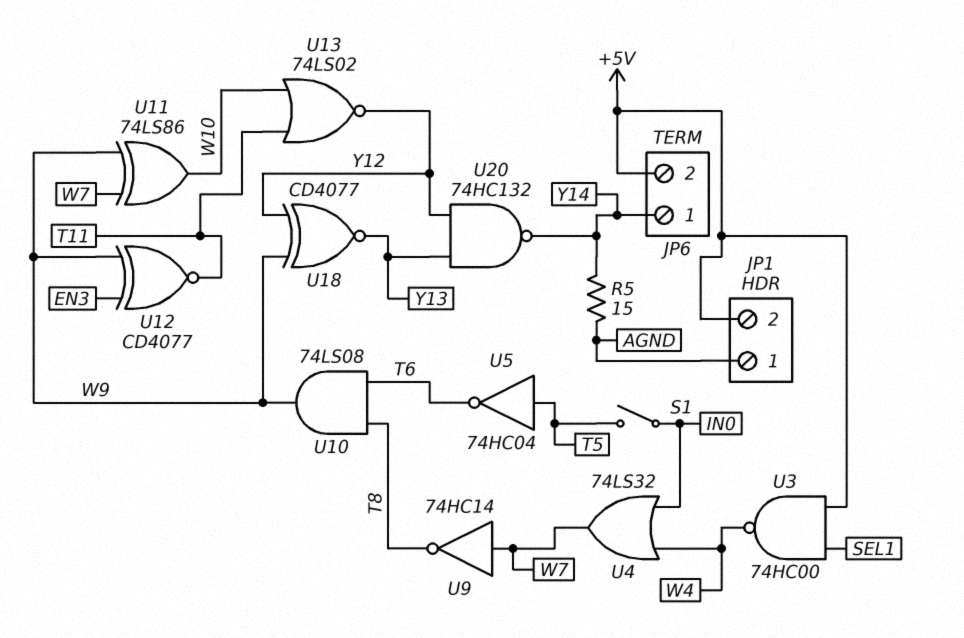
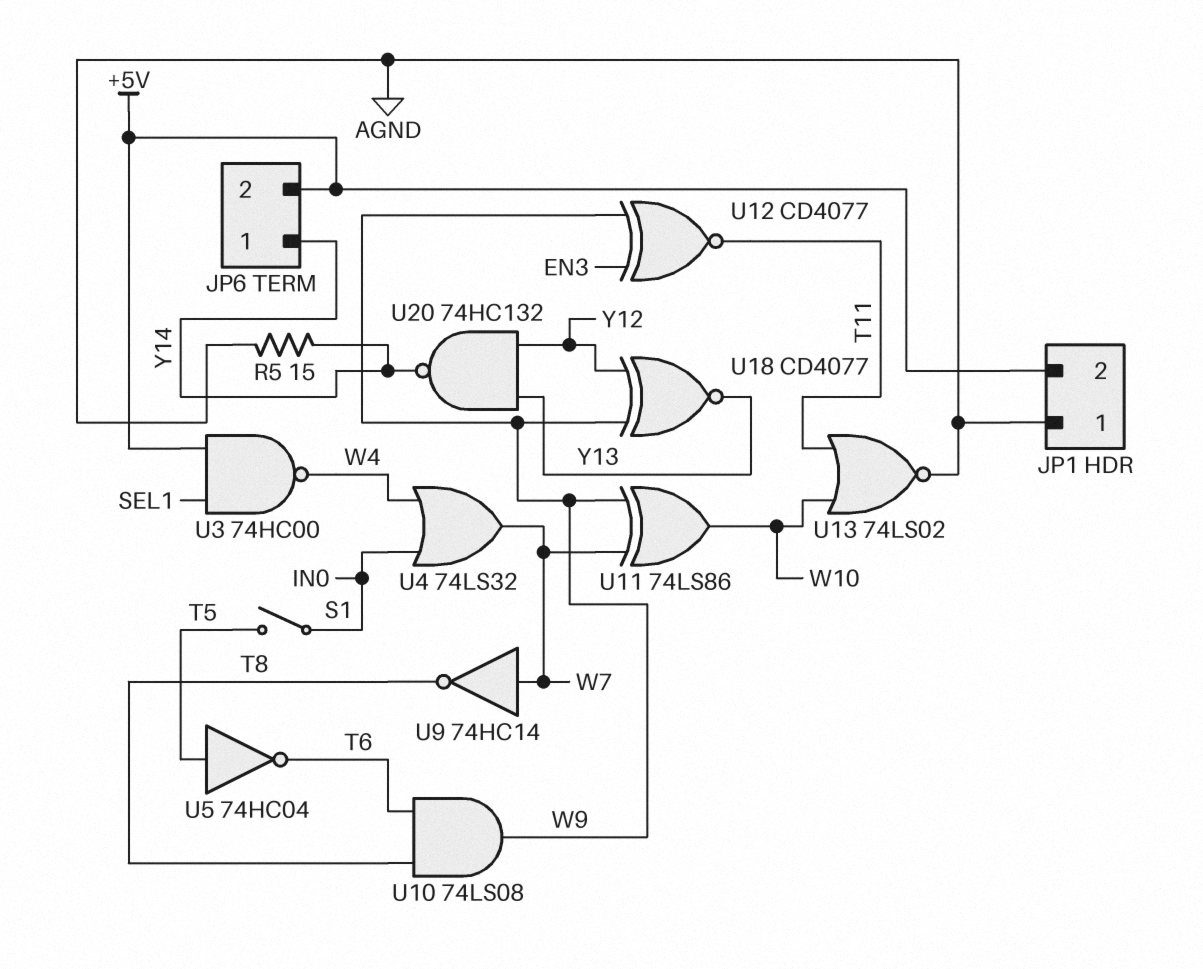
U13: NOR 74LS02 (in T11, in W10, out Y12) -> NOR 74LS02 (in T11, in W10, out AGND)

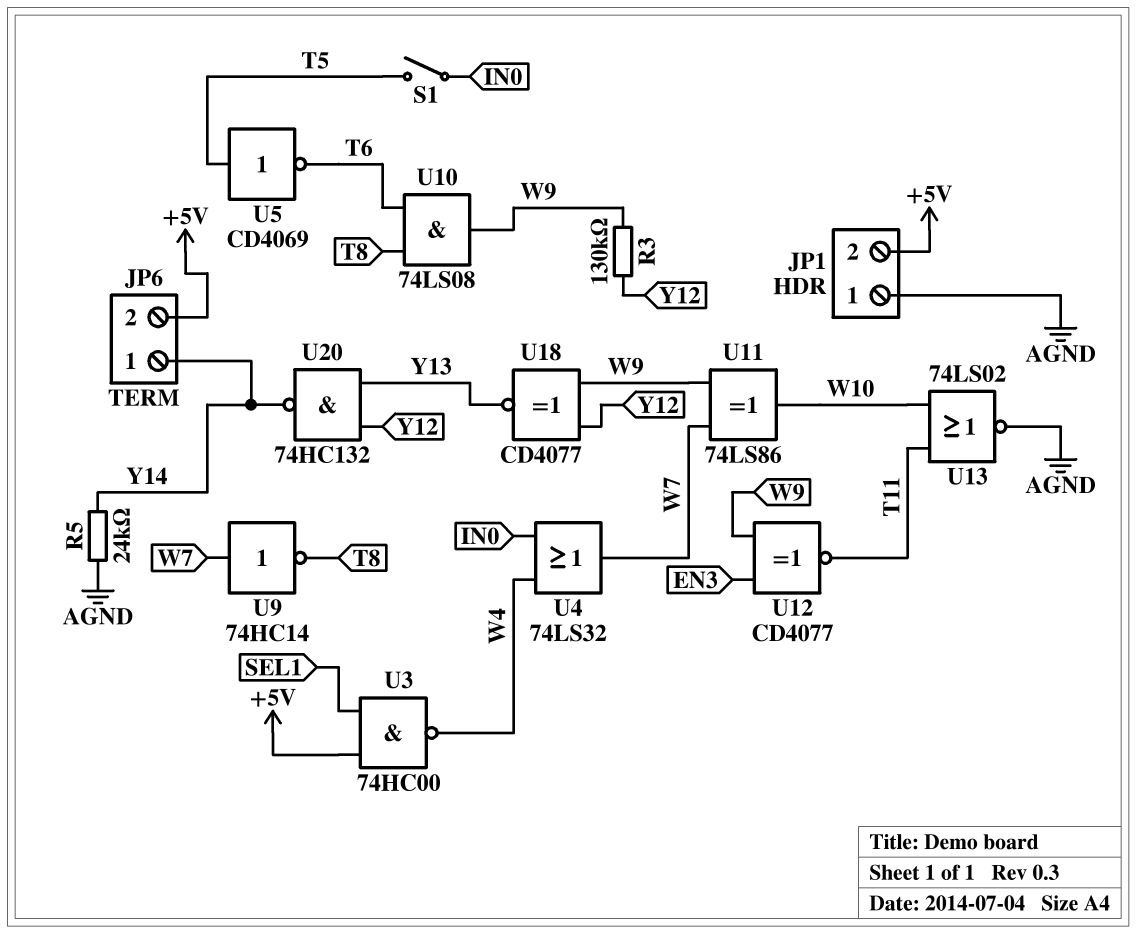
R3: none -> 130k (W9, Y12)
R5: 15 (AGND, Y14) -> 24k (AGND, Y14)
U5: NOT 74HC04 (in T5, out T6) -> NOT CD4069 (in T5, out T6)

